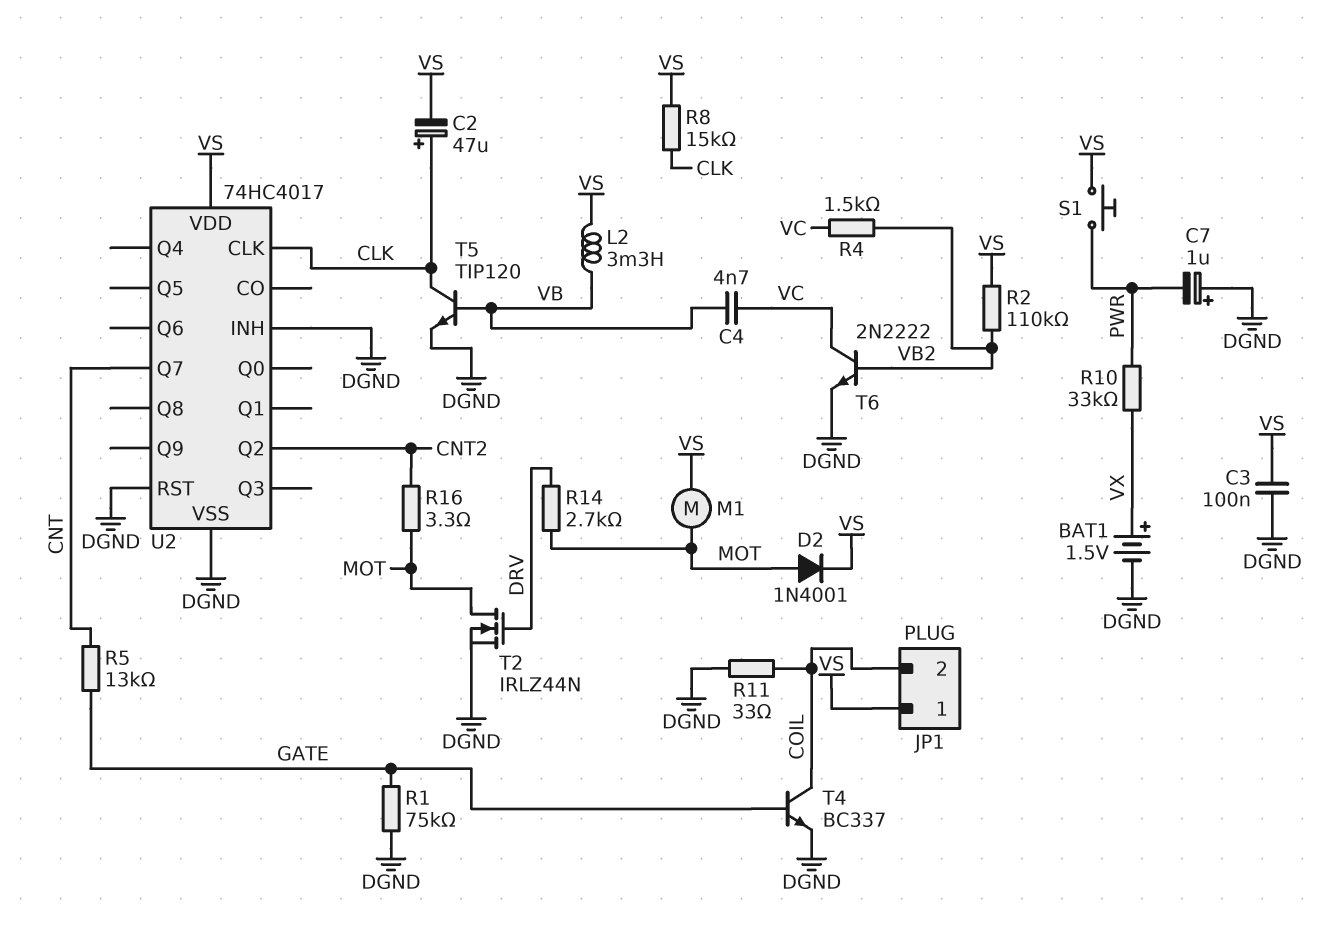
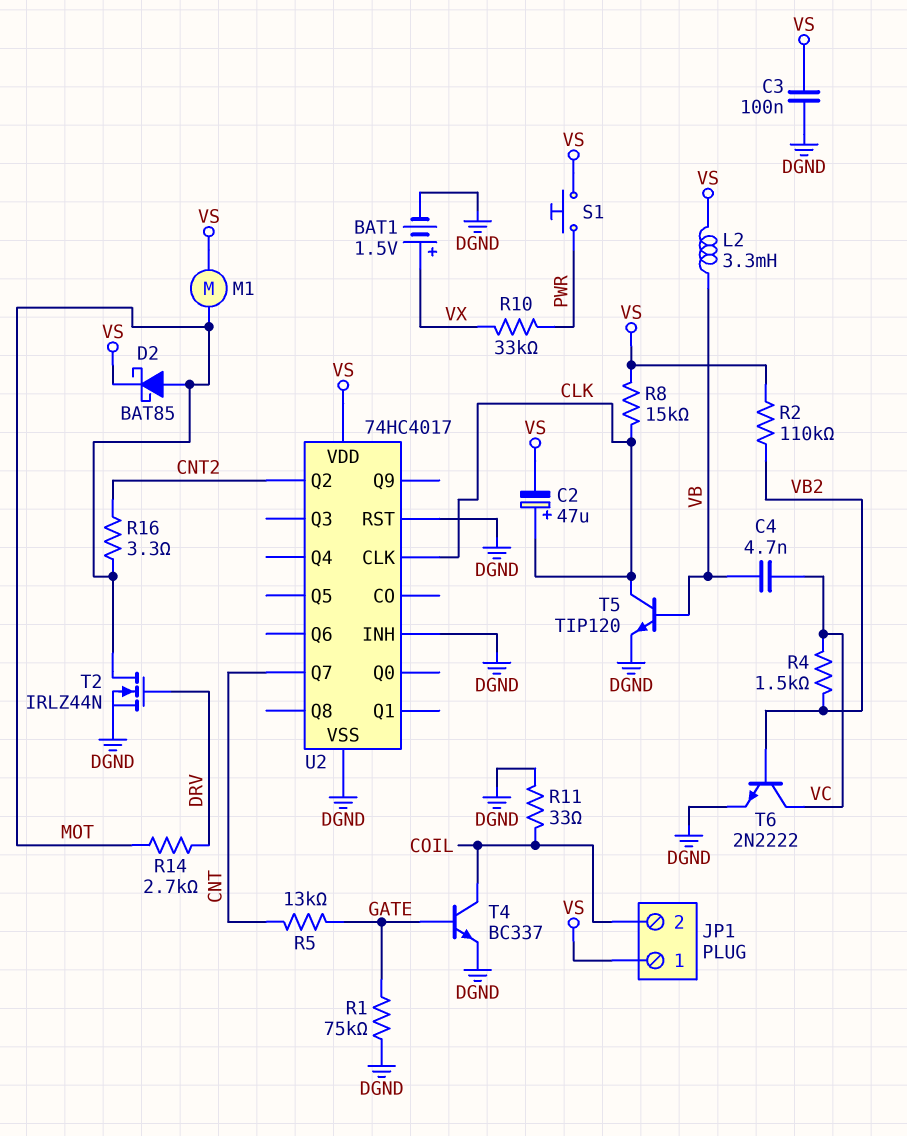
C7: 1uF (plus DGND, minus PWR) -> none
D2: diode 1N4001 (A MOT, K VS) -> schottky BAT85 (A MOT, K VS)

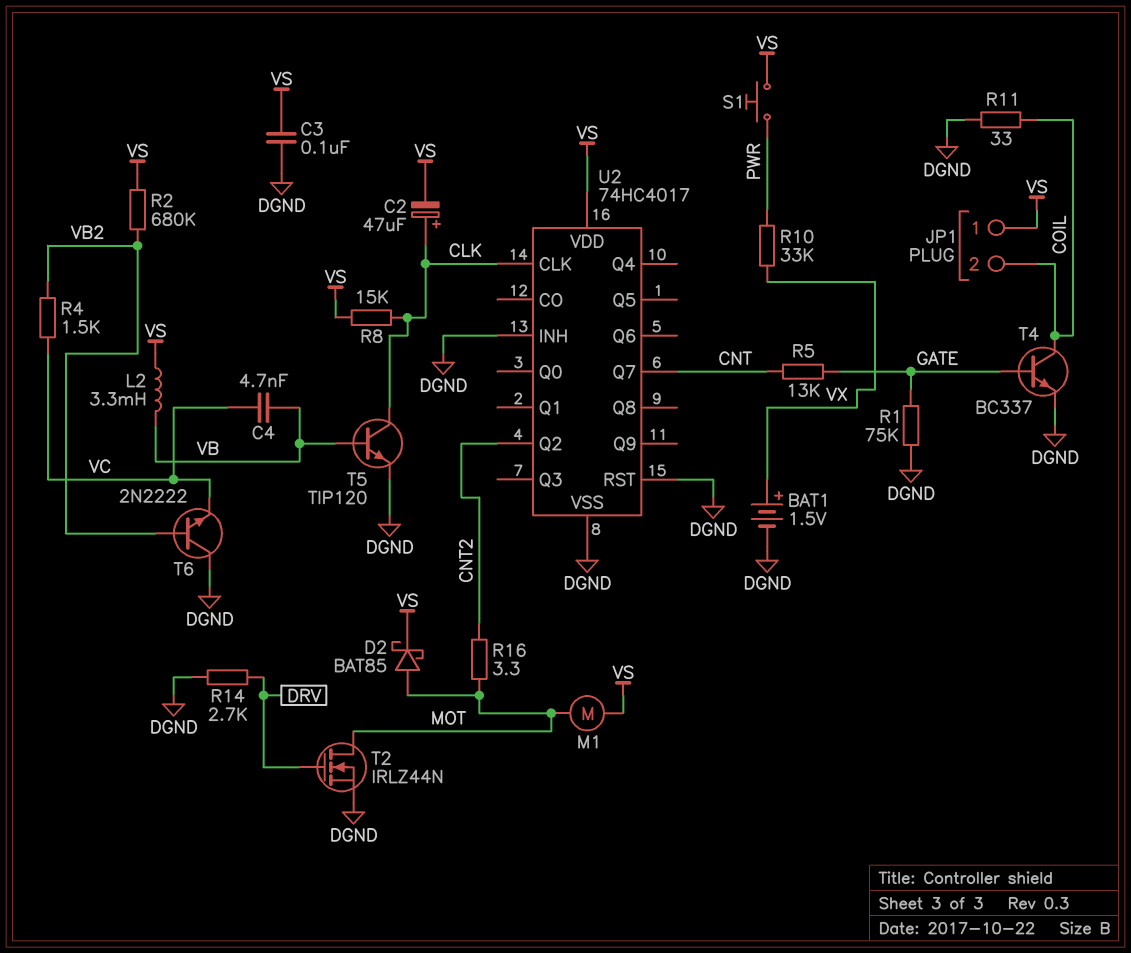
R2: 110k (VB2, VS) -> 680k (VB2, VS)
R14: 2.7k (DRV, MOT) -> 2.7k (DGND, DRV)
T6: NPN 2N2222 (B VB2, C VC, E DGND) -> NPN 2N2222 (B VB2, C DGND, E VC)

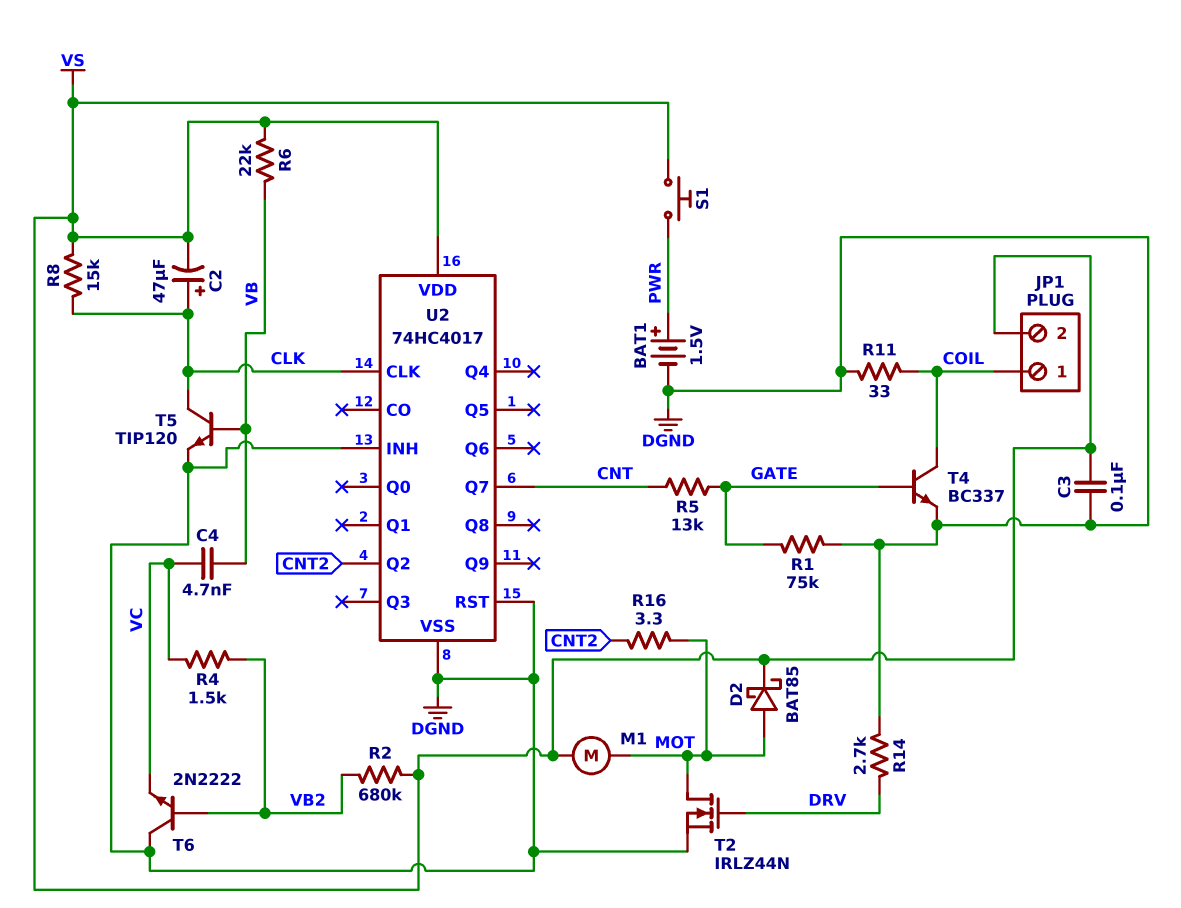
BAT1: 1.5V (plus VX, minus DGND) -> 1.5V (plus PWR, minus DGND)
JP1 pin 1: VS -> COIL
JP1 pin 2: COIL -> VS
L2: 3.3mH (VB, VS) -> none
R6: none -> 22k (VB, VS)
R10: 33k (PWR, VX) -> none

